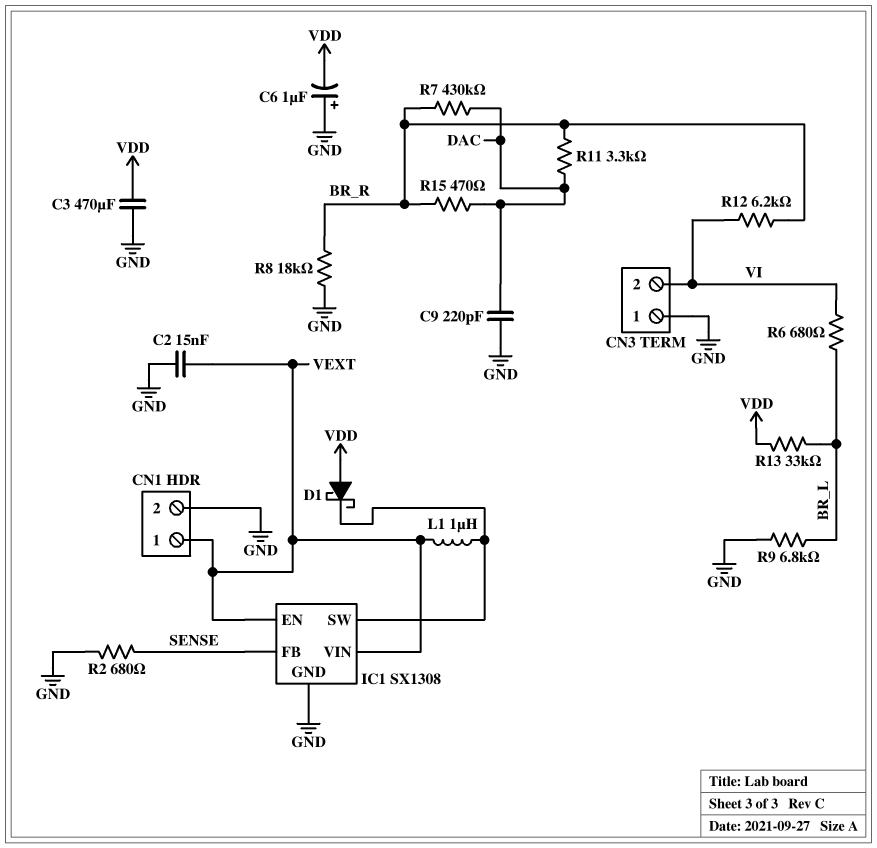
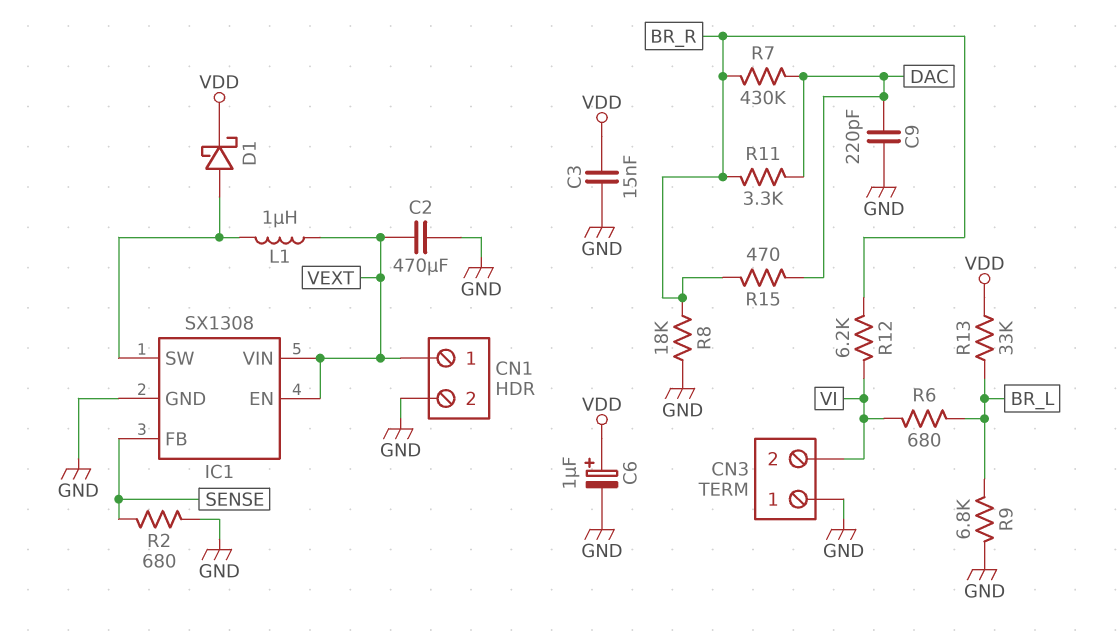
C2: 15nF (GND, VEXT) -> 470uF (GND, VEXT)
C3: 470uF (GND, VDD) -> 15nF (GND, VDD)
C6: 1uF (plus GND, minus VDD) -> 1uF (plus VDD, minus GND)
D1: schottky (A VDD, K IC1/SW) -> schottky (A IC1/SW, K VDD)

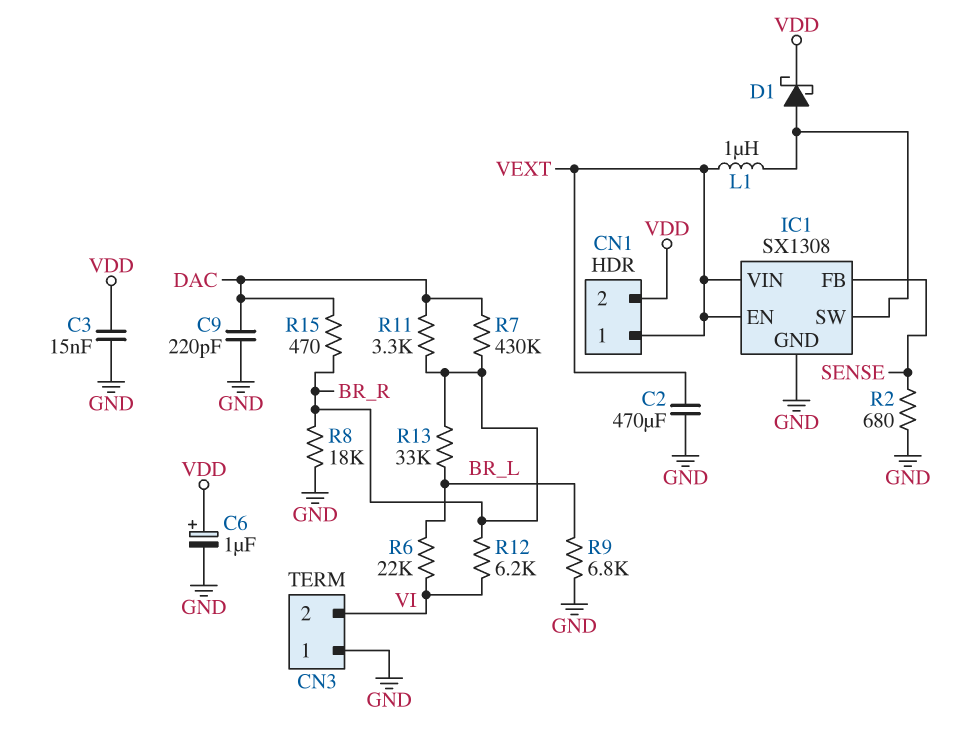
CN1 pin 2: GND -> VDD
R6: 680 (BR_L, VI) -> 22k (BR_L, VI)
R13: 33k (BR_L, VDD) -> 33k (BR_L, BR_R)

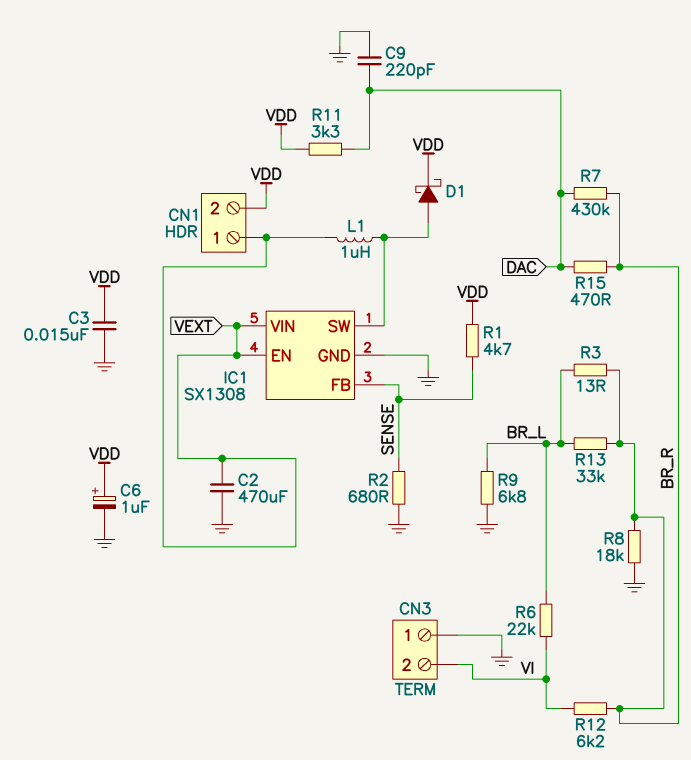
R1: none -> 4.7k (SENSE, VDD)
R3: none -> 13 (BR_L, BR_R)
R11: 3.3k (BR_R, DAC) -> 3.3k (DAC, VDD)

